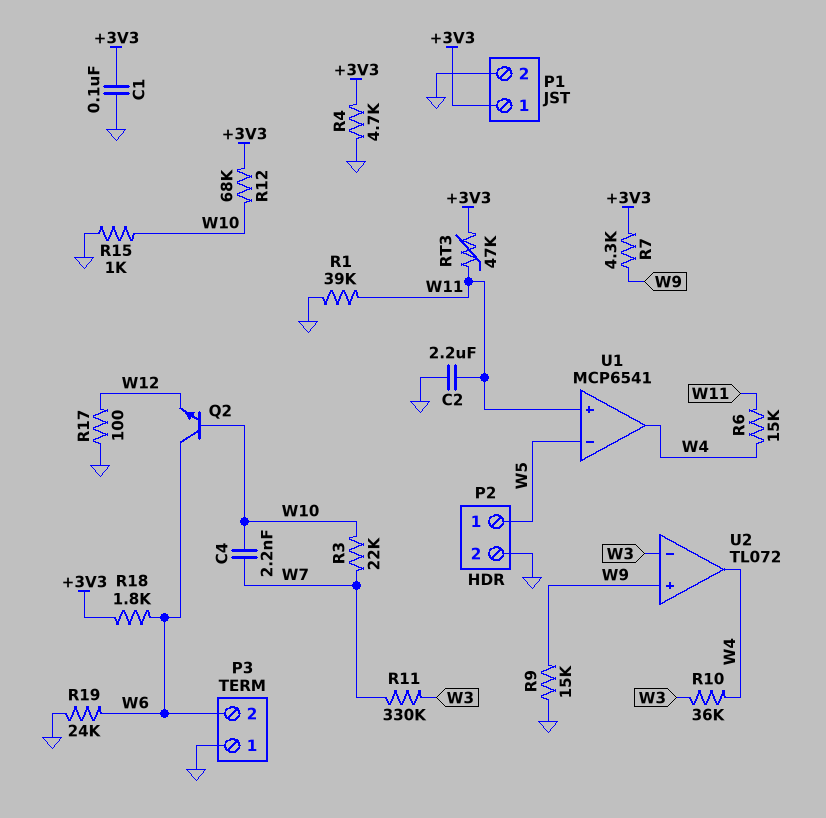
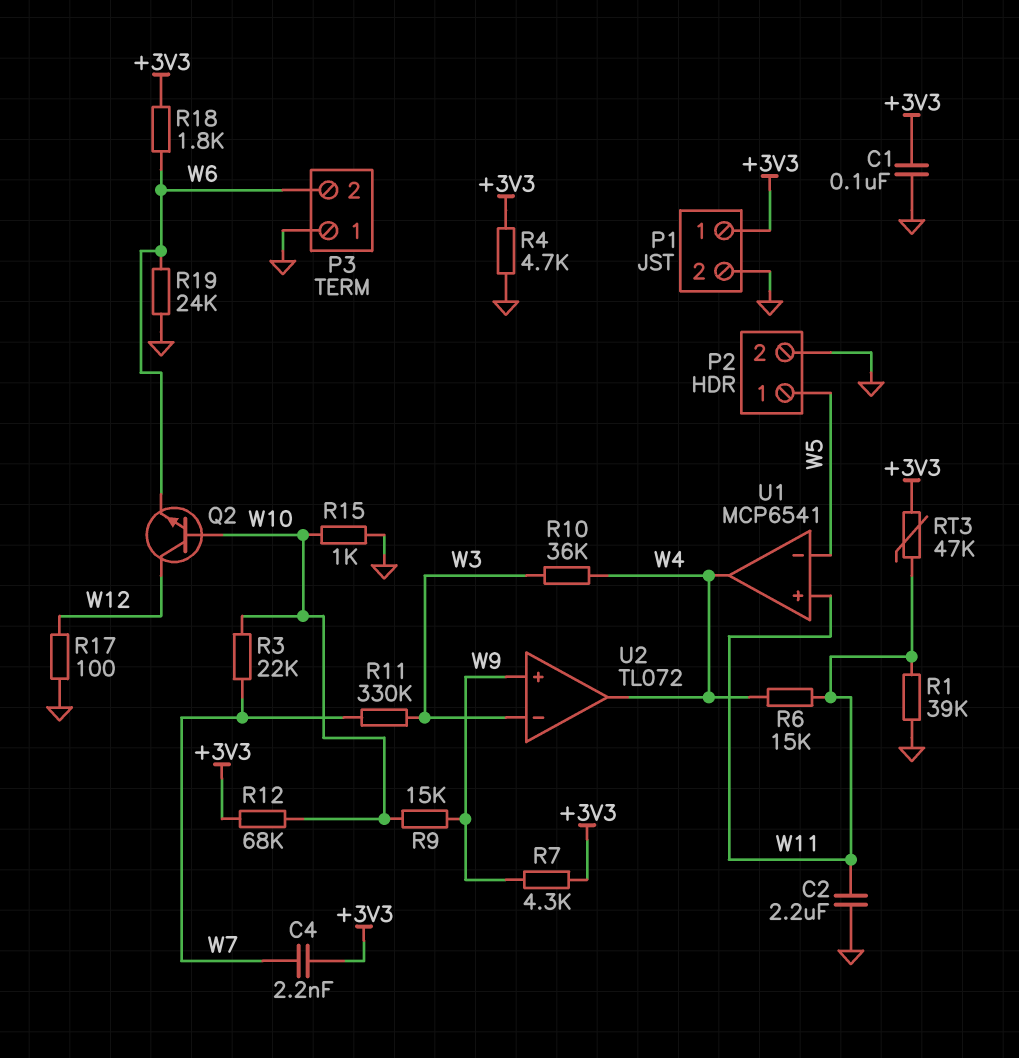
C4: 2.2nF (W7, W10) -> 2.2nF (+3V3, W7)
Q2: NPN (B W10, C W6, E W12) -> NPN (B W10, C W12, E W6)
R9: 15k (GND, W9) -> 15k (W9, W10)

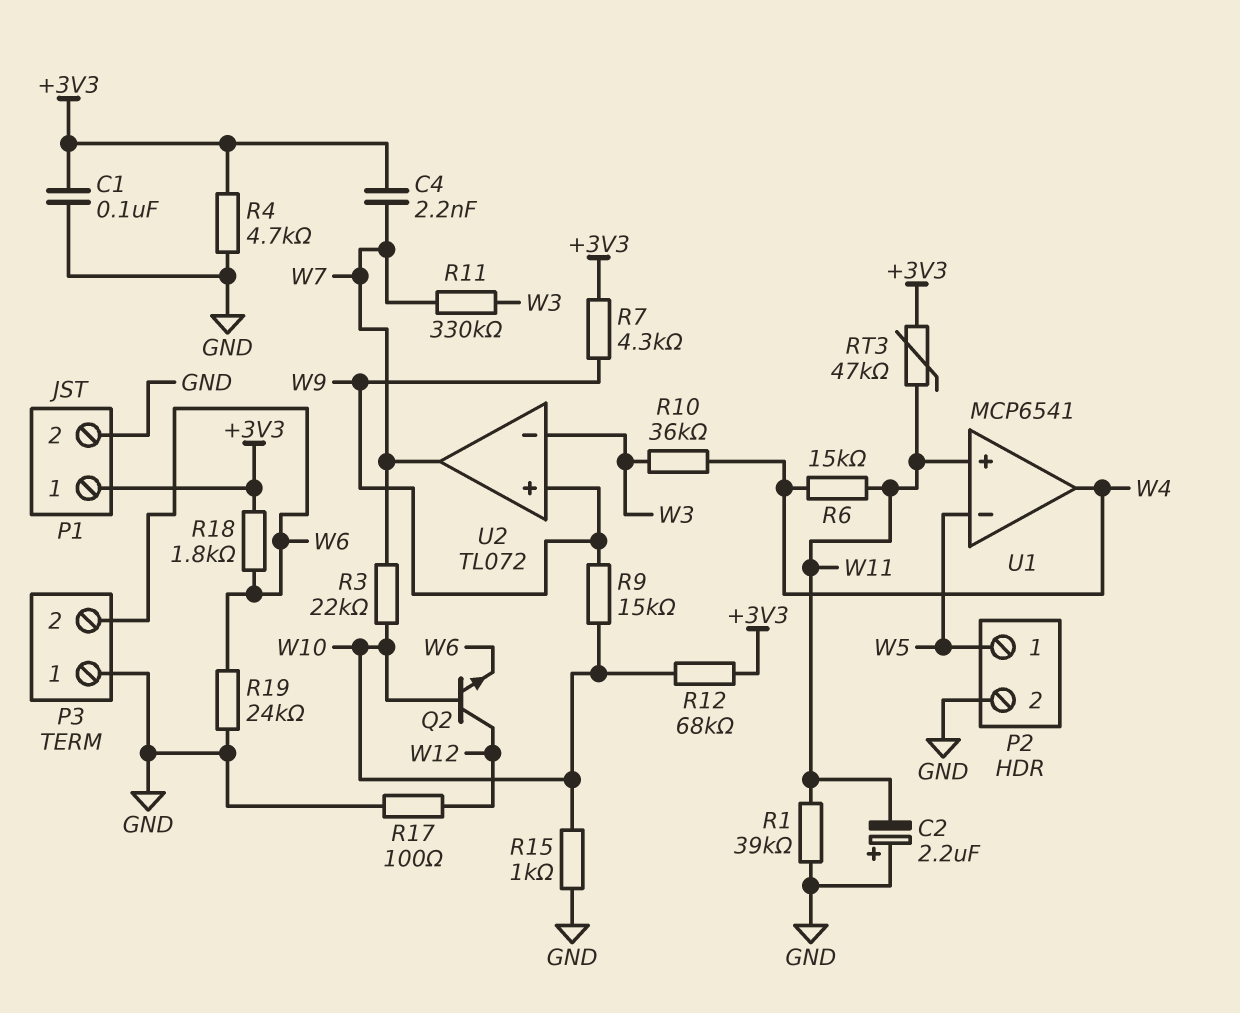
C2: 2.2uF (GND, W11) -> 2.2uF (plus GND, minus W11)
U2 pin out: W4 -> W7

